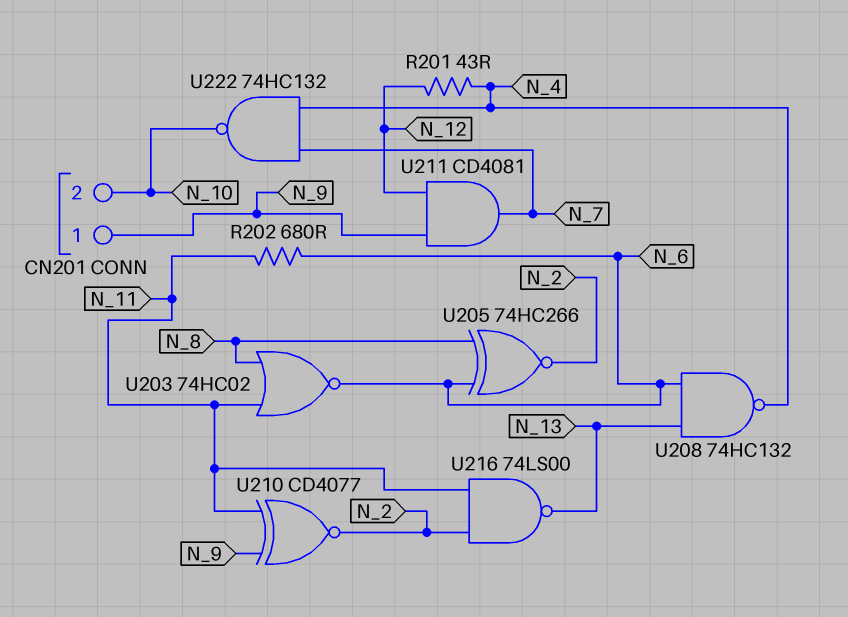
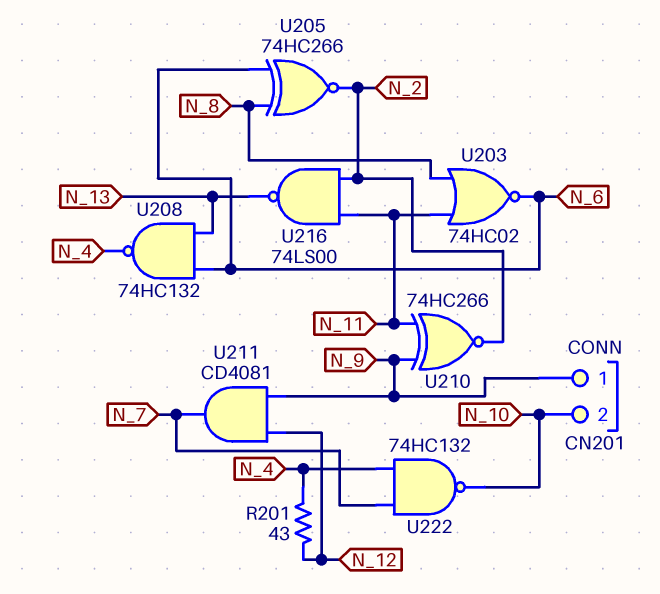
R202: 680 (N_6, N_11) -> none
U210: XNOR CD4077 (in N_9, in N_11, out N_2) -> XNOR 74HC266 (in N_9, in N_11, out N_2)

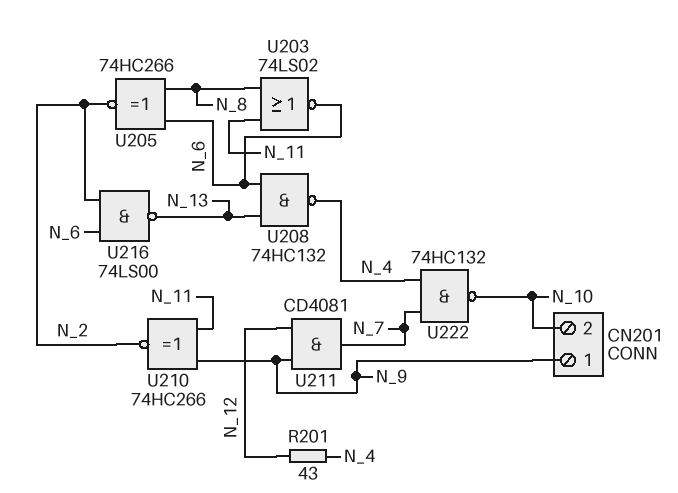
U203: NOR 74HC02 (in N_8, in N_11, out N_6) -> NOR 74LS02 (in N_8, in N_11, out N_6)
U216: NAND 74LS00 (in N_2, in N_11, out N_13) -> NAND 74LS00 (in N_2, in N_6, out N_13)

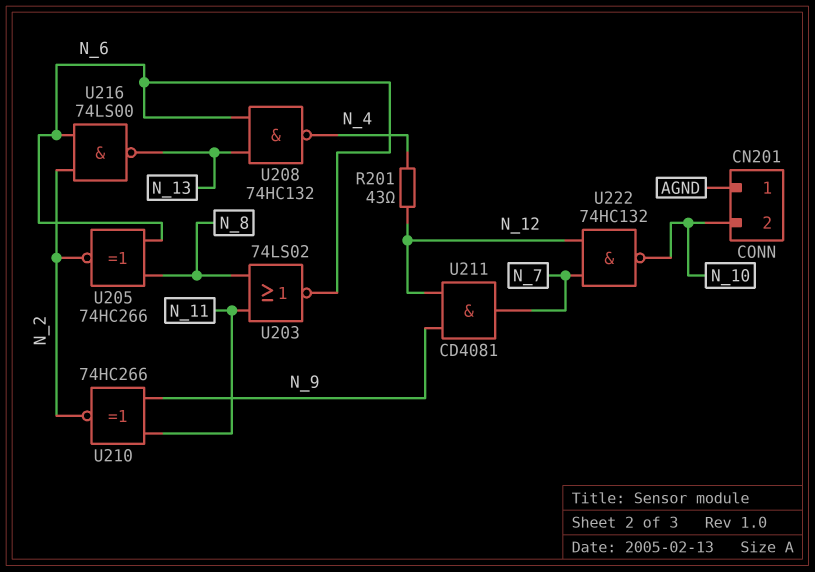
CN201 pin 1: N_9 -> AGND
U222: NAND 74HC132 (in N_4, in N_7, out N_10) -> NAND 74HC132 (in N_7, in N_12, out N_10)

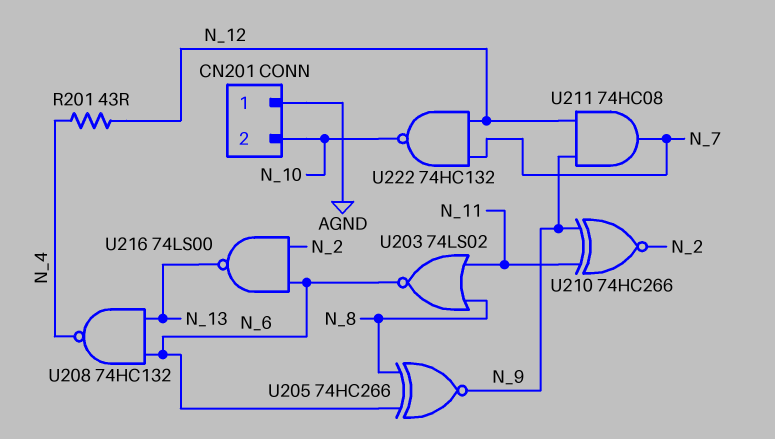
U205: XNOR 74HC266 (in N_6, in N_8, out N_2) -> XNOR 74HC266 (in N_6, in N_8, out N_9)
U211: AND CD4081 (in N_9, in N_12, out N_7) -> AND 74HC08 (in N_9, in N_12, out N_7)

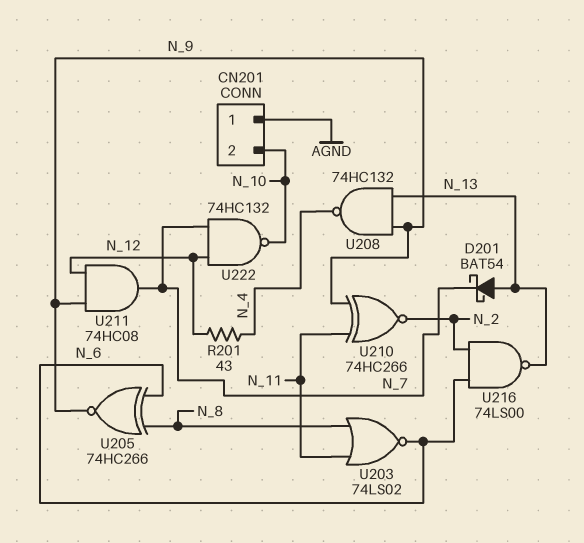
D201: none -> schottky BAT54 (A N_13, K N_7)
U208: NAND 74HC132 (in N_6, in N_13, out N_4) -> NAND 74HC132 (in N_9, in N_13, out N_4)

